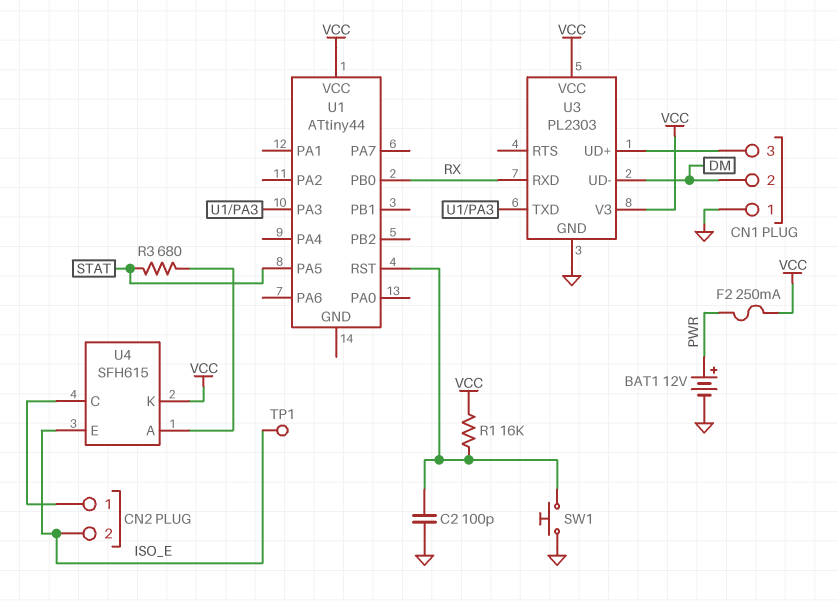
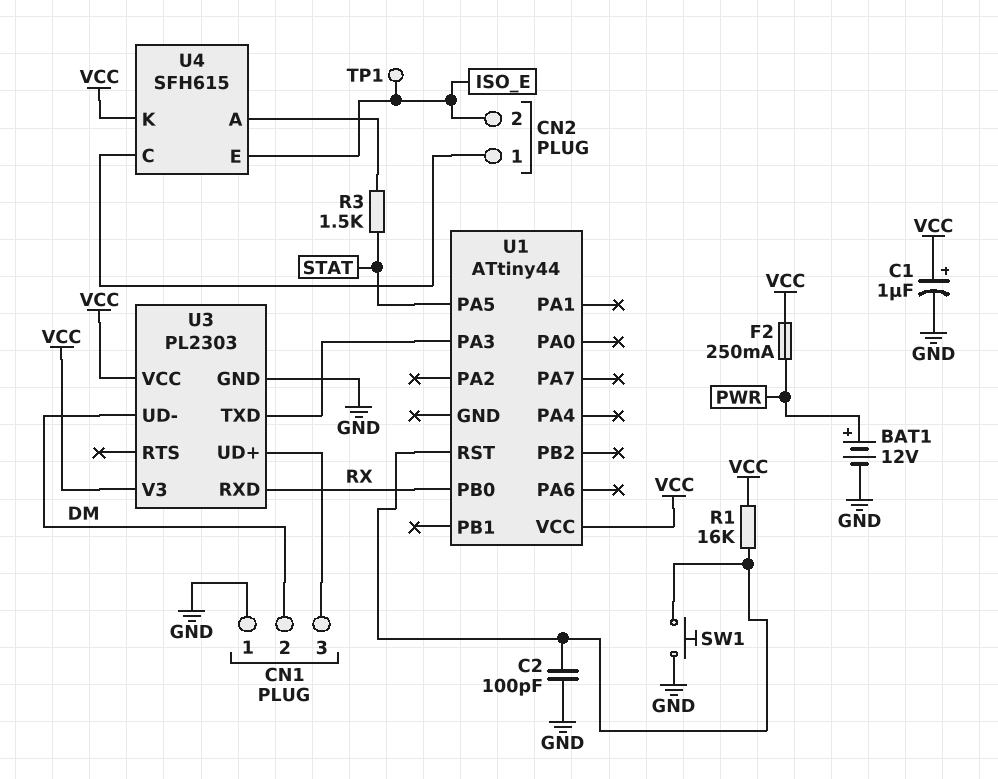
C1: none -> 1uF (plus VCC, minus GND)
R3: 680 (STAT, U4/A) -> 1.5k (STAT, U4/A)

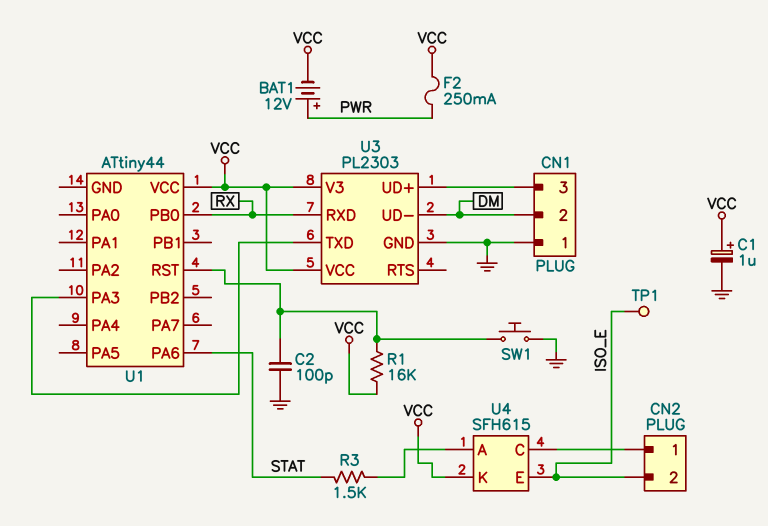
BAT1: 12V (plus PWR, minus GND) -> 12V (plus PWR, minus VCC)
U1 pin PA5: STAT -> none
U1 pin PA6: none -> STAT

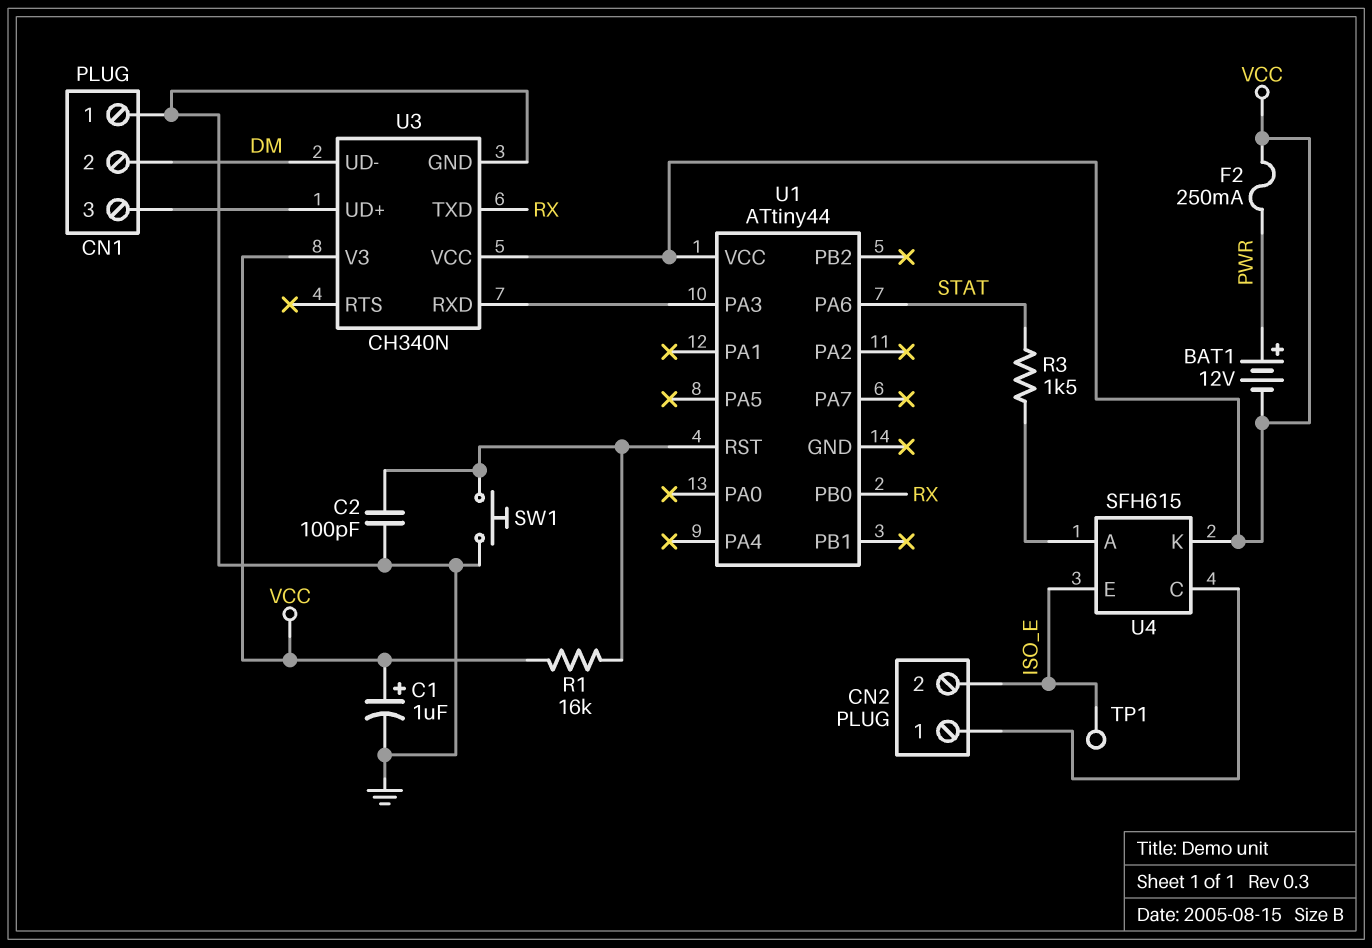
U3: PL2303 -> CH340N
U3 pin RXD: RX -> U1/PA3
U3 pin TXD: U1/PA3 -> RX

